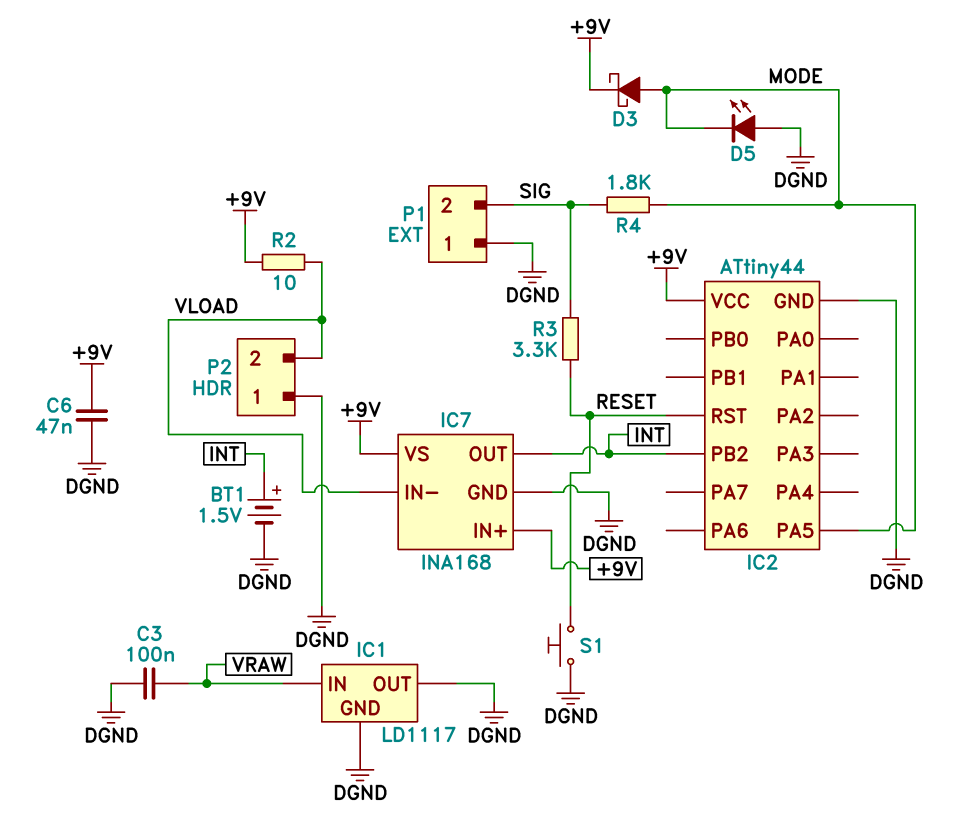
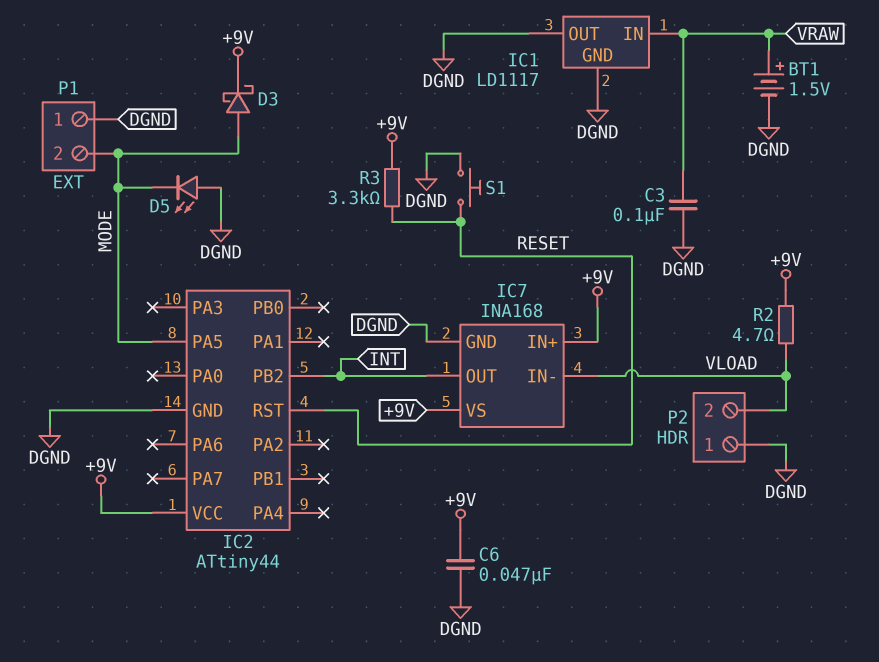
BT1: 1.5V (plus INT, minus DGND) -> 1.5V (plus VRAW, minus DGND)
P1 pin 2: SIG -> MODE
R2: 10 (+9V, VLOAD) -> 4.7 (+9V, VLOAD)
R3: 3.3k (RESET, SIG) -> 3.3k (+9V, RESET)
R4: 1.8k (MODE, SIG) -> none

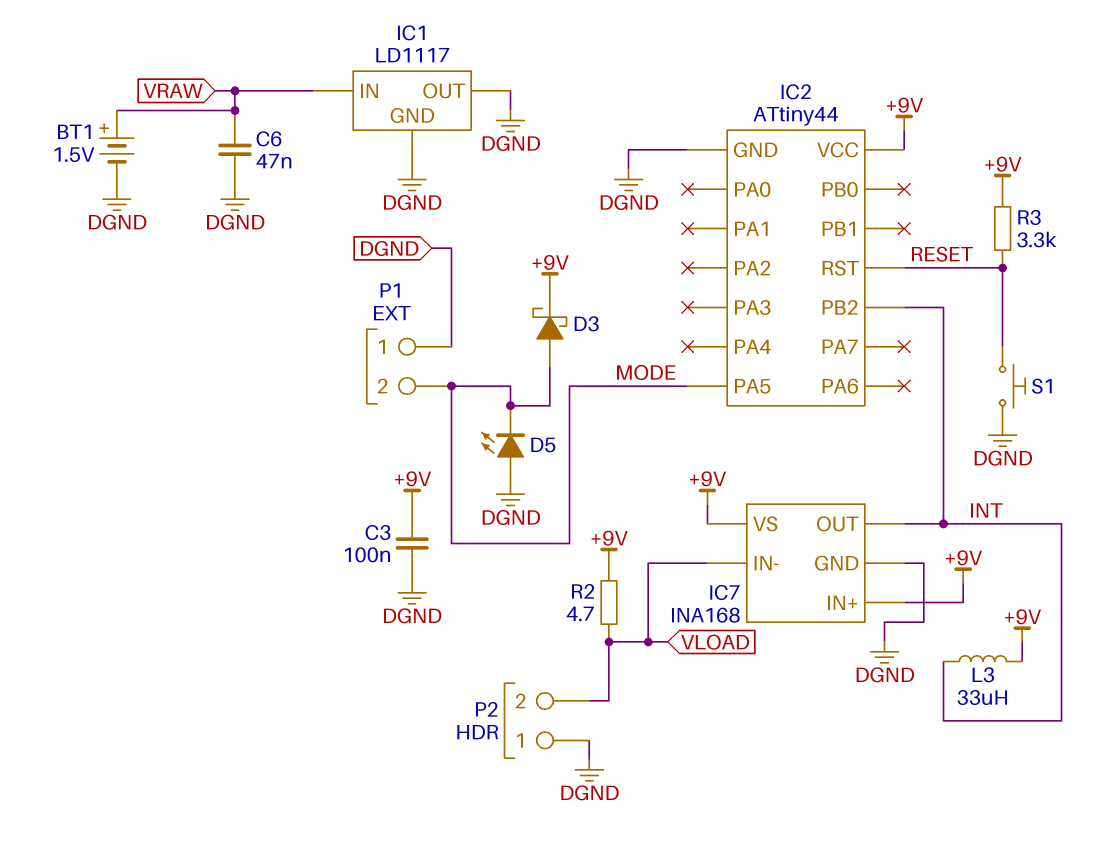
C3: 100nF (DGND, VRAW) -> 100nF (+9V, DGND)
C6: 47nF (+9V, DGND) -> 47nF (DGND, VRAW)
L3: none -> 33uH (+9V, INT)

